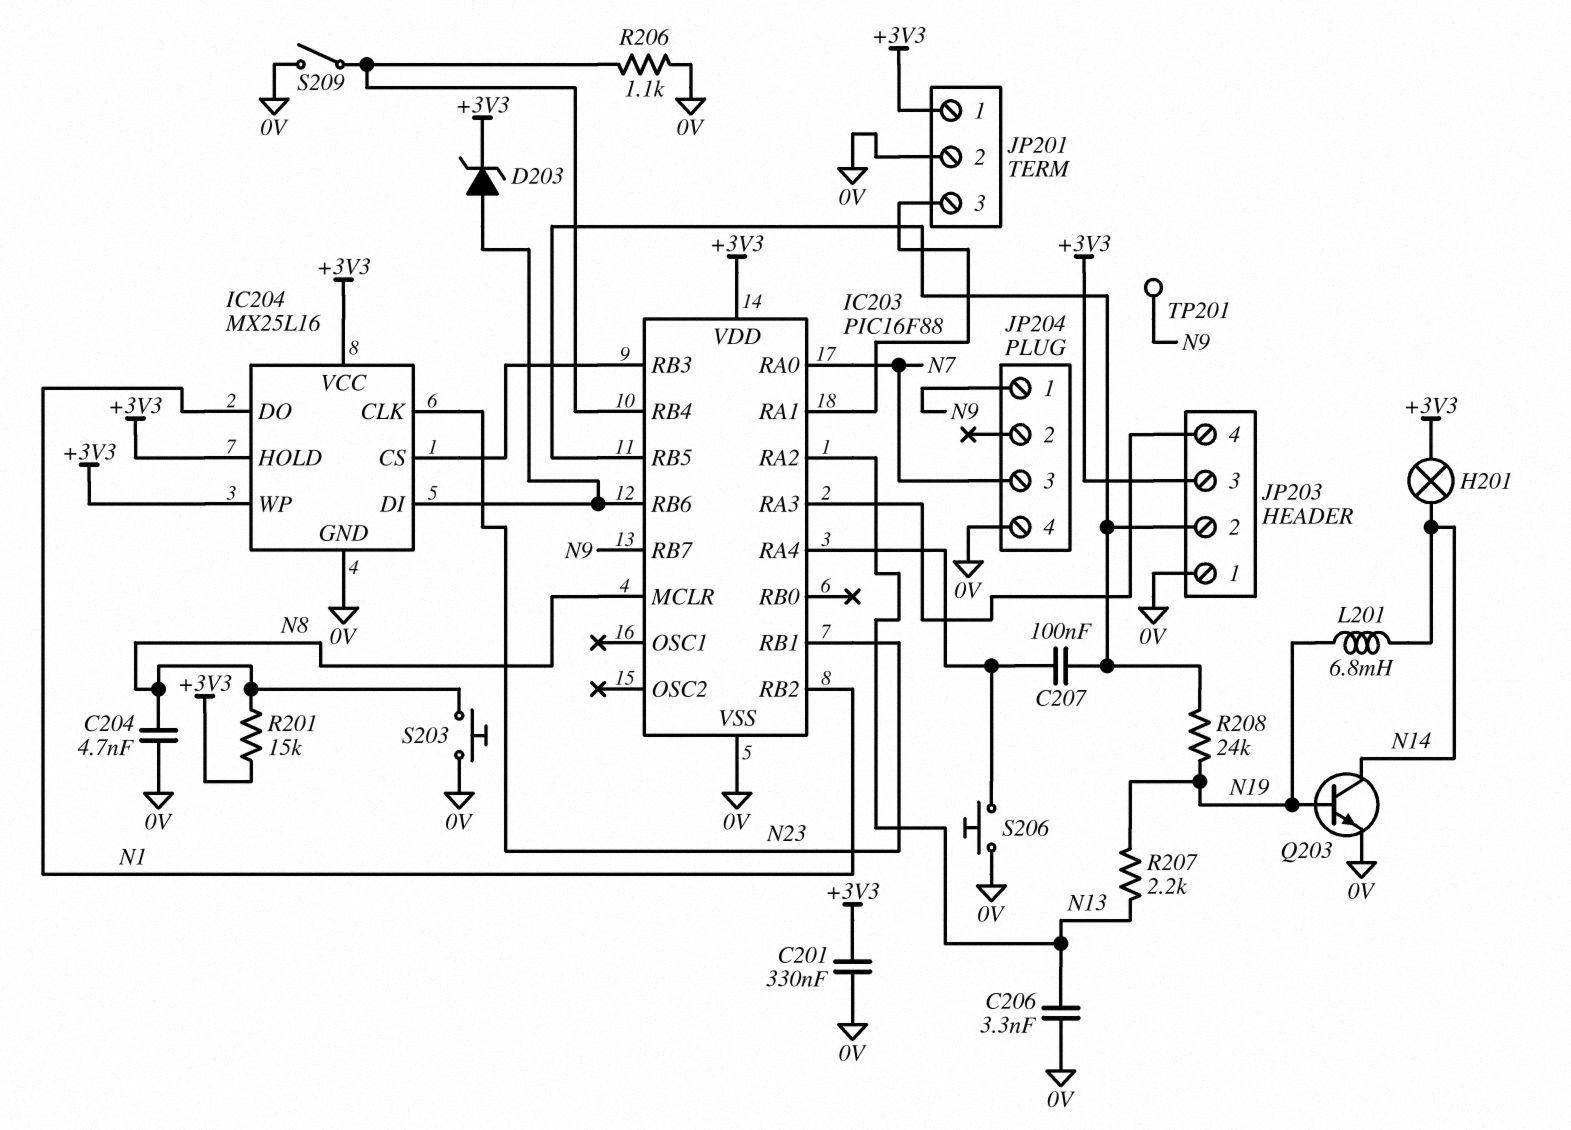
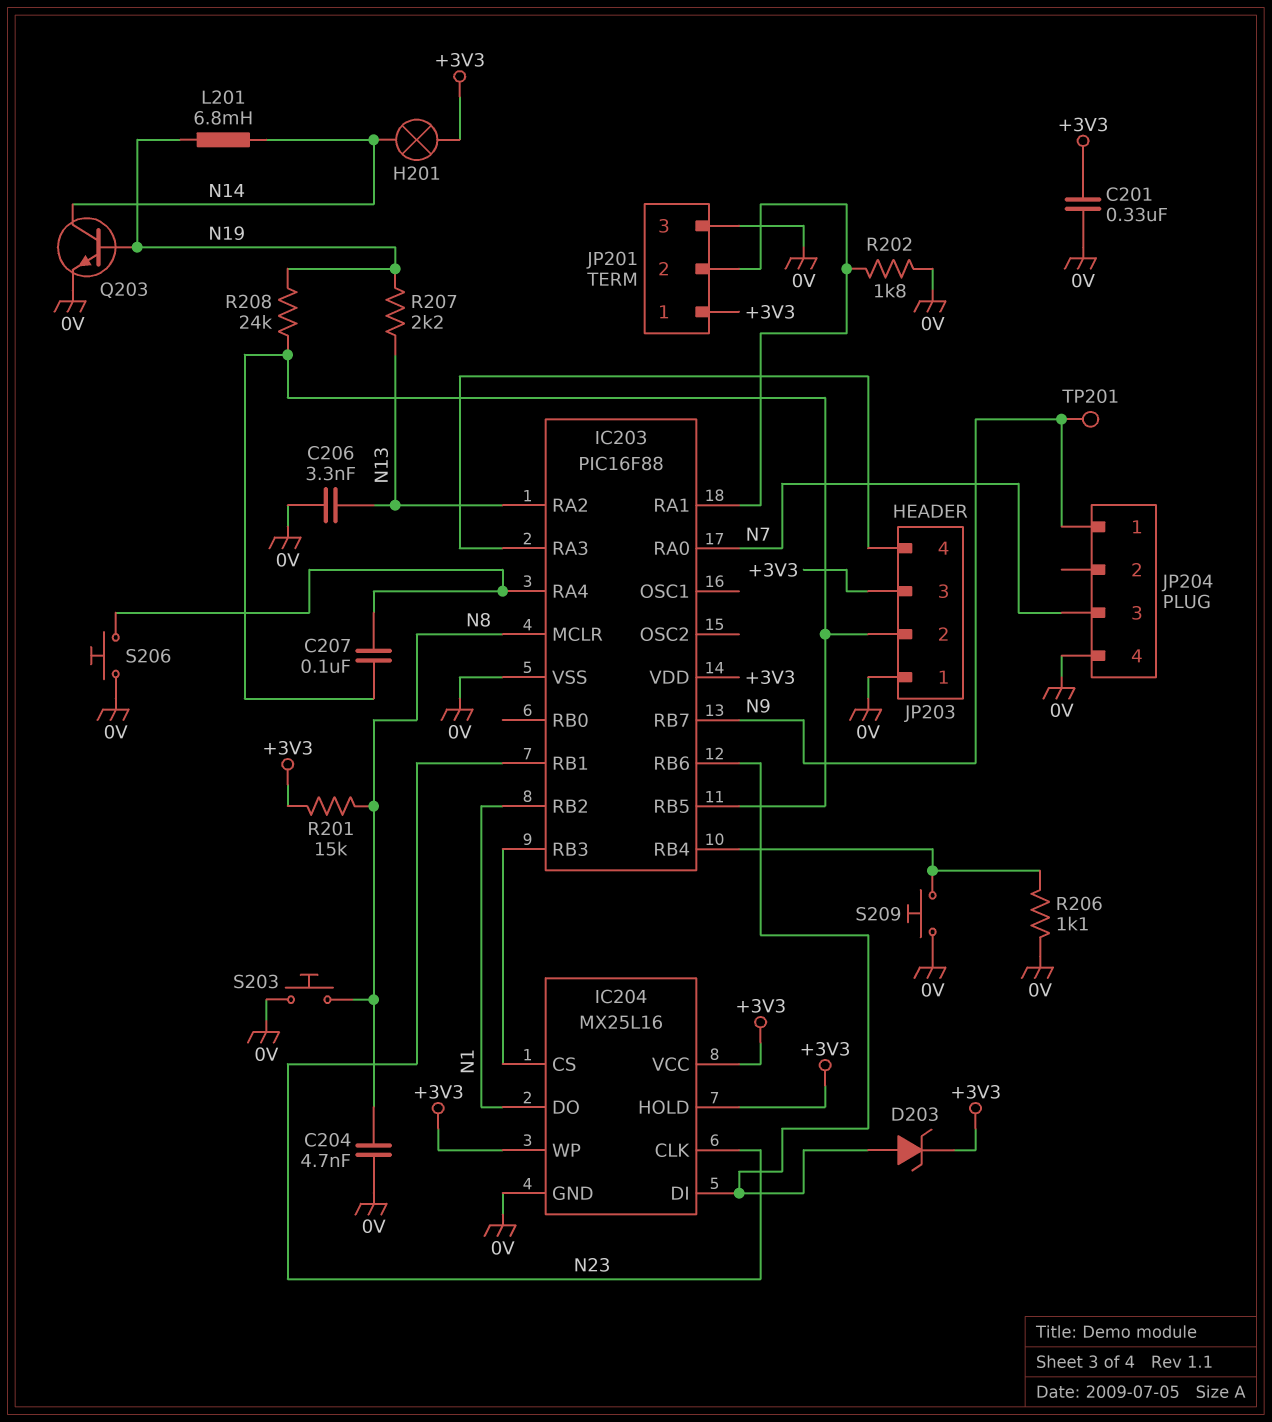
JP201 pin 2: 0V -> IC203/RA1
JP201 pin 3: IC203/RA1 -> 0V
R202: none -> 1.8k (0V, IC203/RA1)
S209: switch (0V, IC203/RB4) -> button (0V, IC203/RB4)

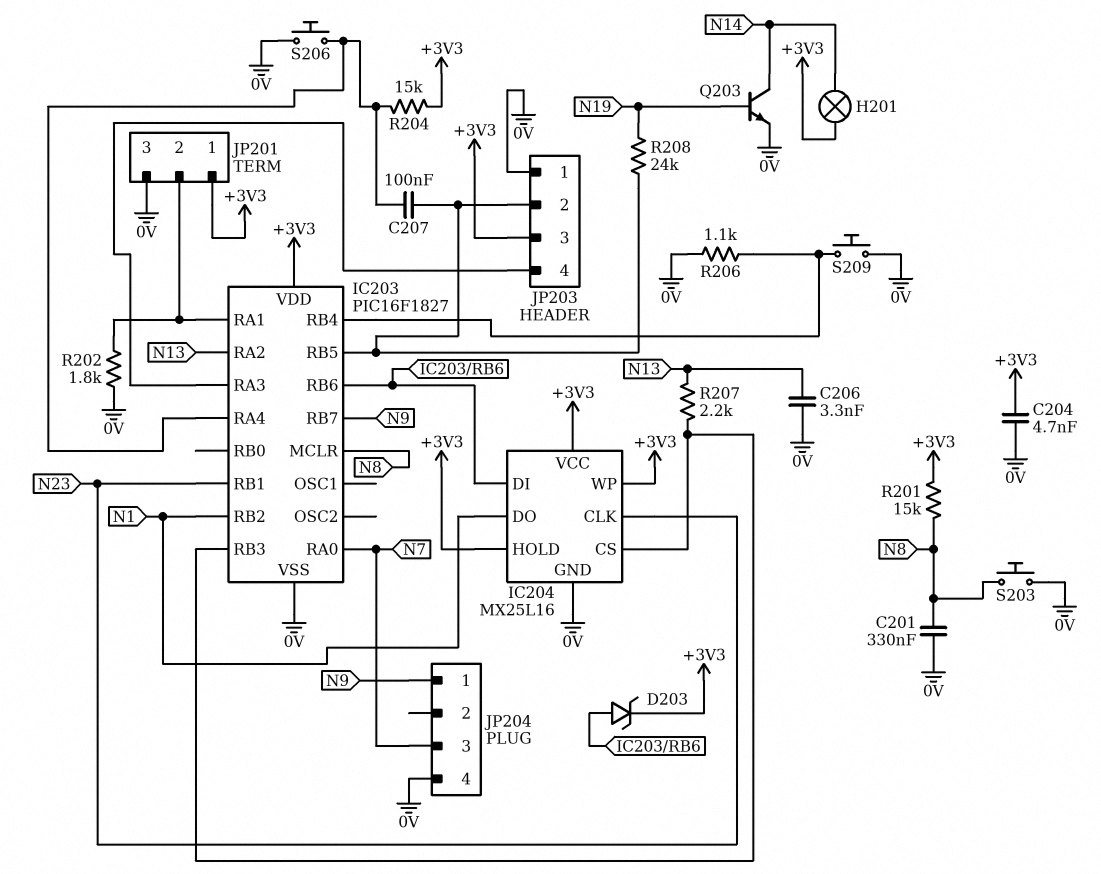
C201: 330nF (+3V3, 0V) -> 330nF (0V, N8)
C204: 4.7nF (0V, N8) -> 4.7nF (+3V3, 0V)
IC203: PIC16F88 -> PIC16F1827
L201: 6.8mH (N14, N19) -> none
R204: none -> 15k (+3V3, IC203/RA4)
R207: 2.2k (N13, N19) -> 2.2k (IC203/RB3, N13)
TP201: test point (N9) -> none

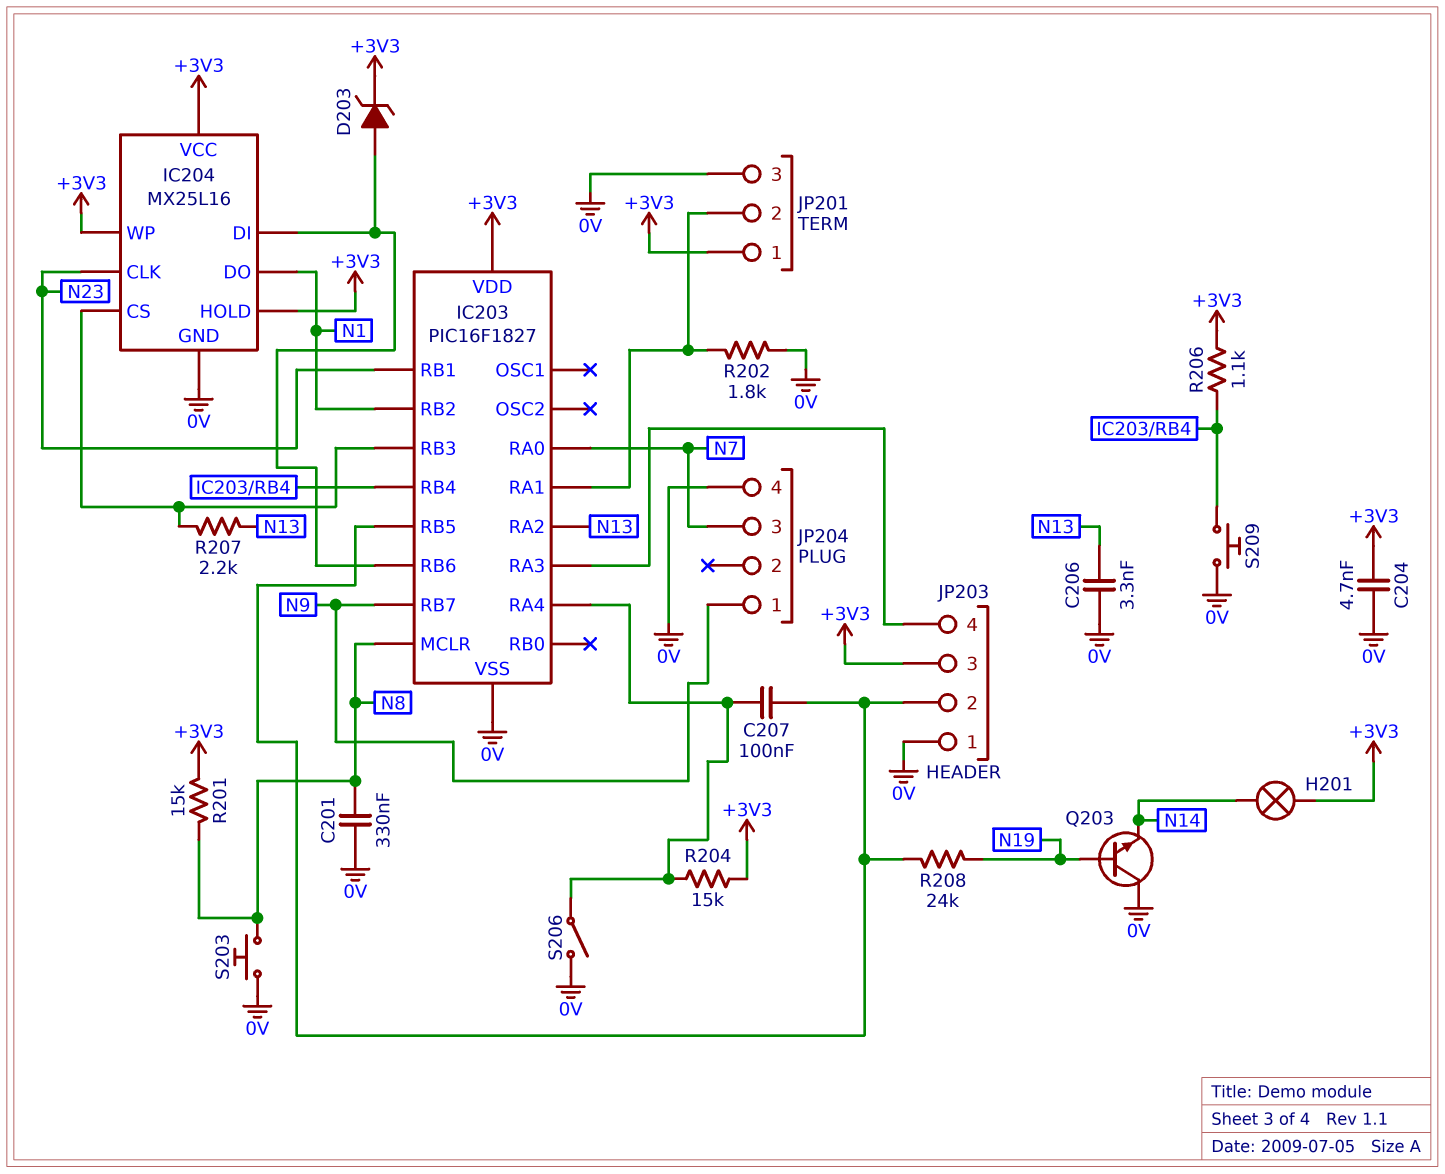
Q203: NPN (B N19, C N14, E 0V) -> NPN (B N19, C 0V, E N14)
R206: 1.1k (0V, IC203/RB4) -> 1.1k (+3V3, IC203/RB4)
S206: button (0V, IC203/RA4) -> switch (0V, IC203/RA4)

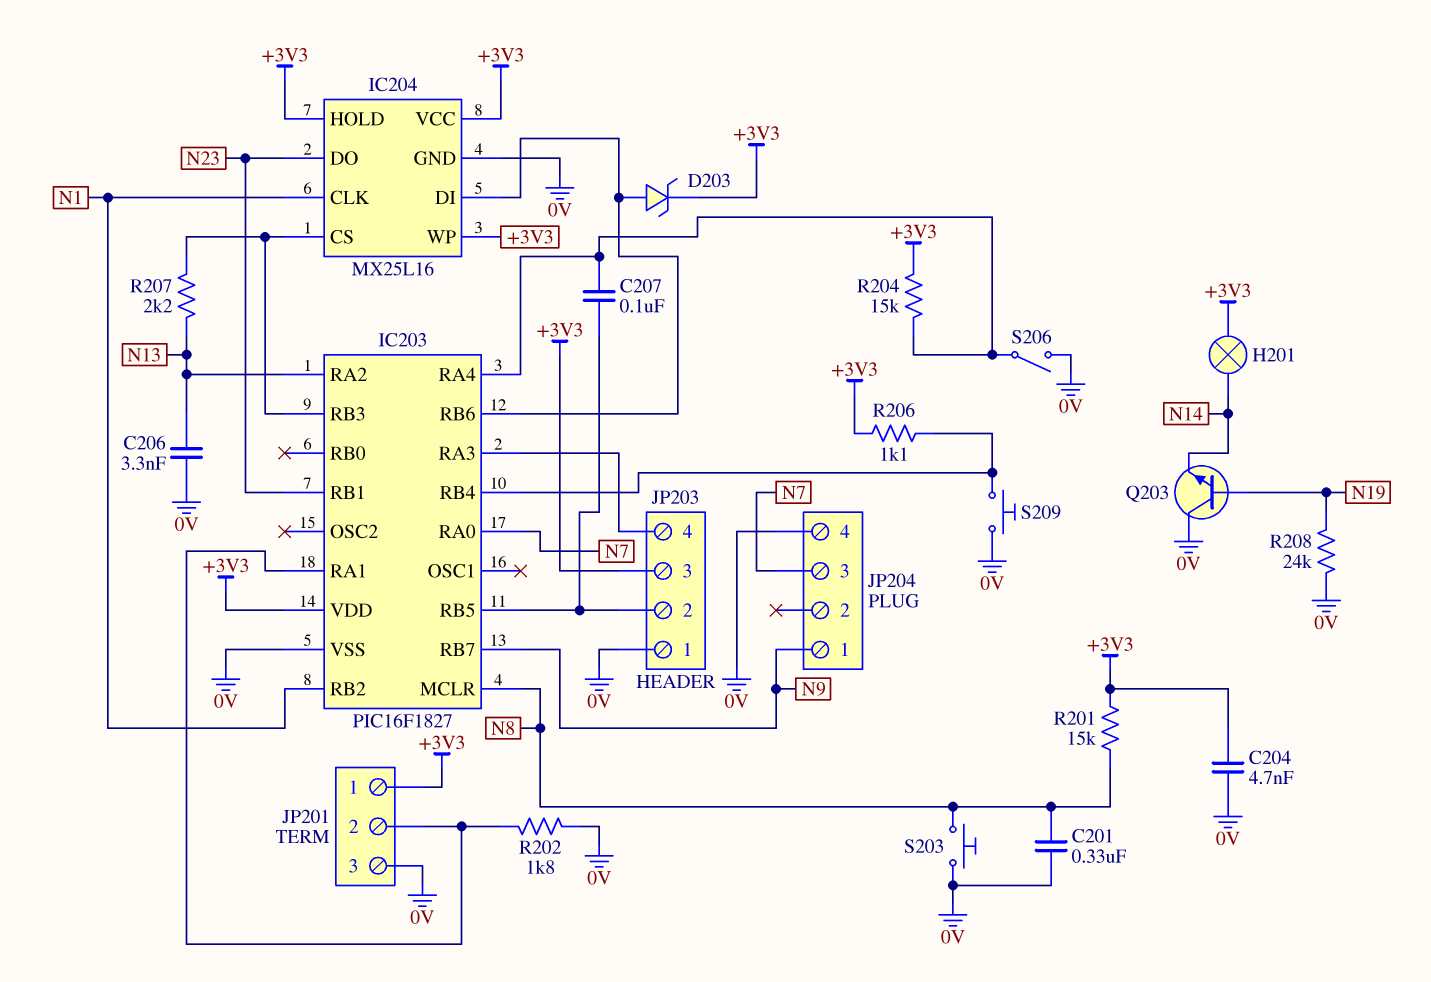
IC204 pin CLK: N23 -> N1
IC204 pin DO: N1 -> N23
R208: 24k (IC203/RB5, N19) -> 24k (0V, N19)

